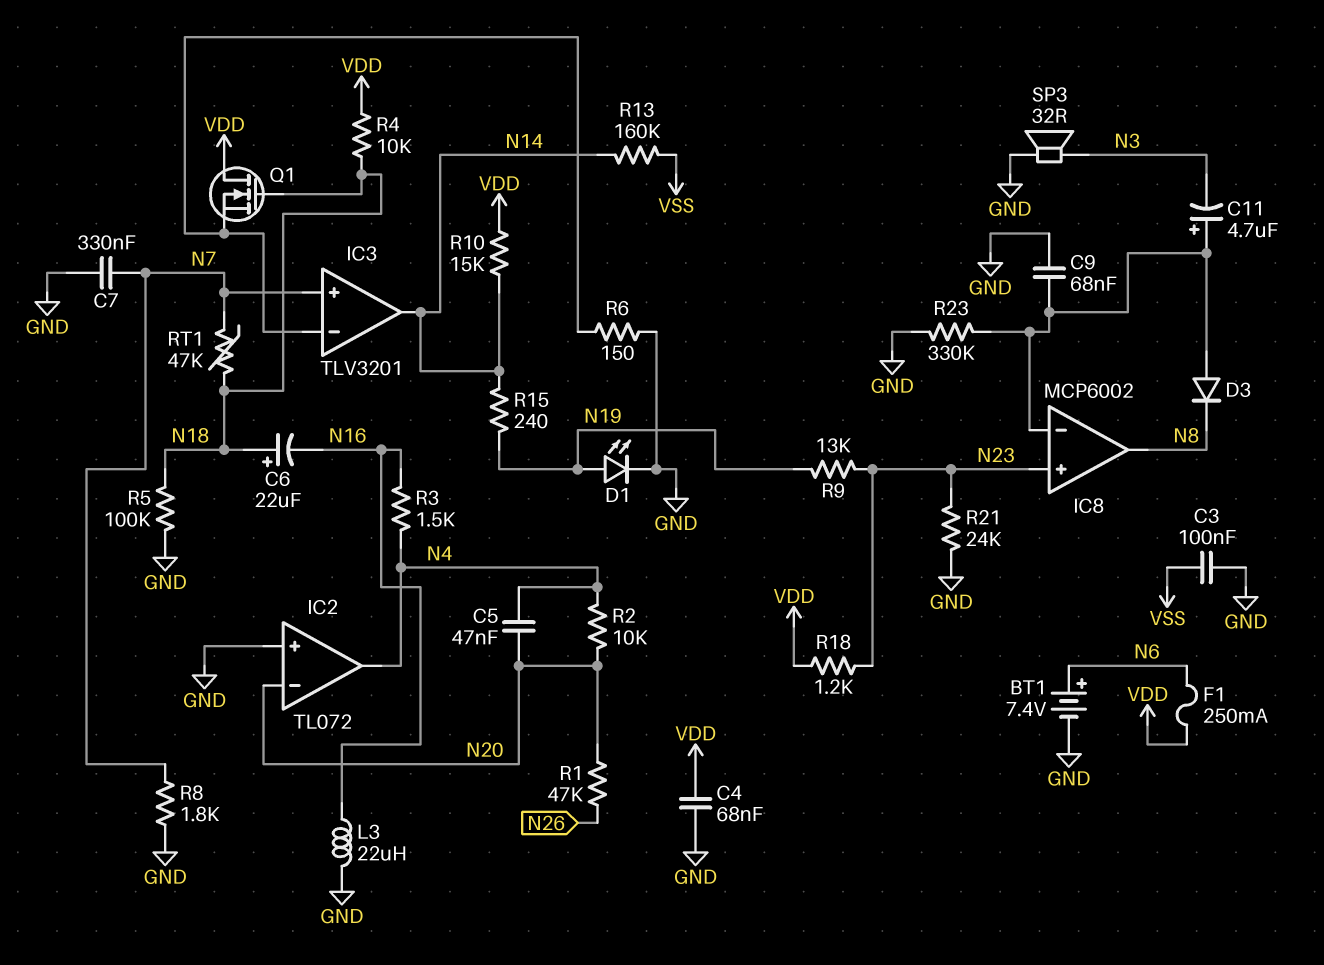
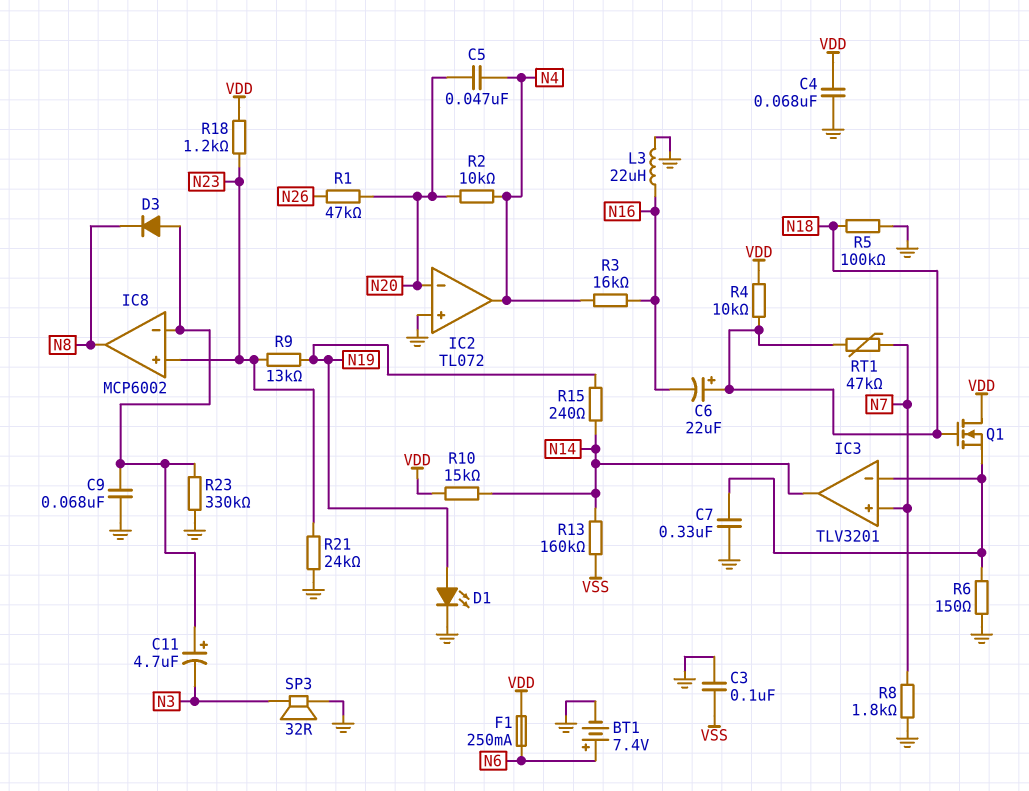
C7: 330nF (GND, N7) -> 330nF (GND, IC3/in-)
R3: 1.5k (N4, N16) -> 16k (N4, N16)

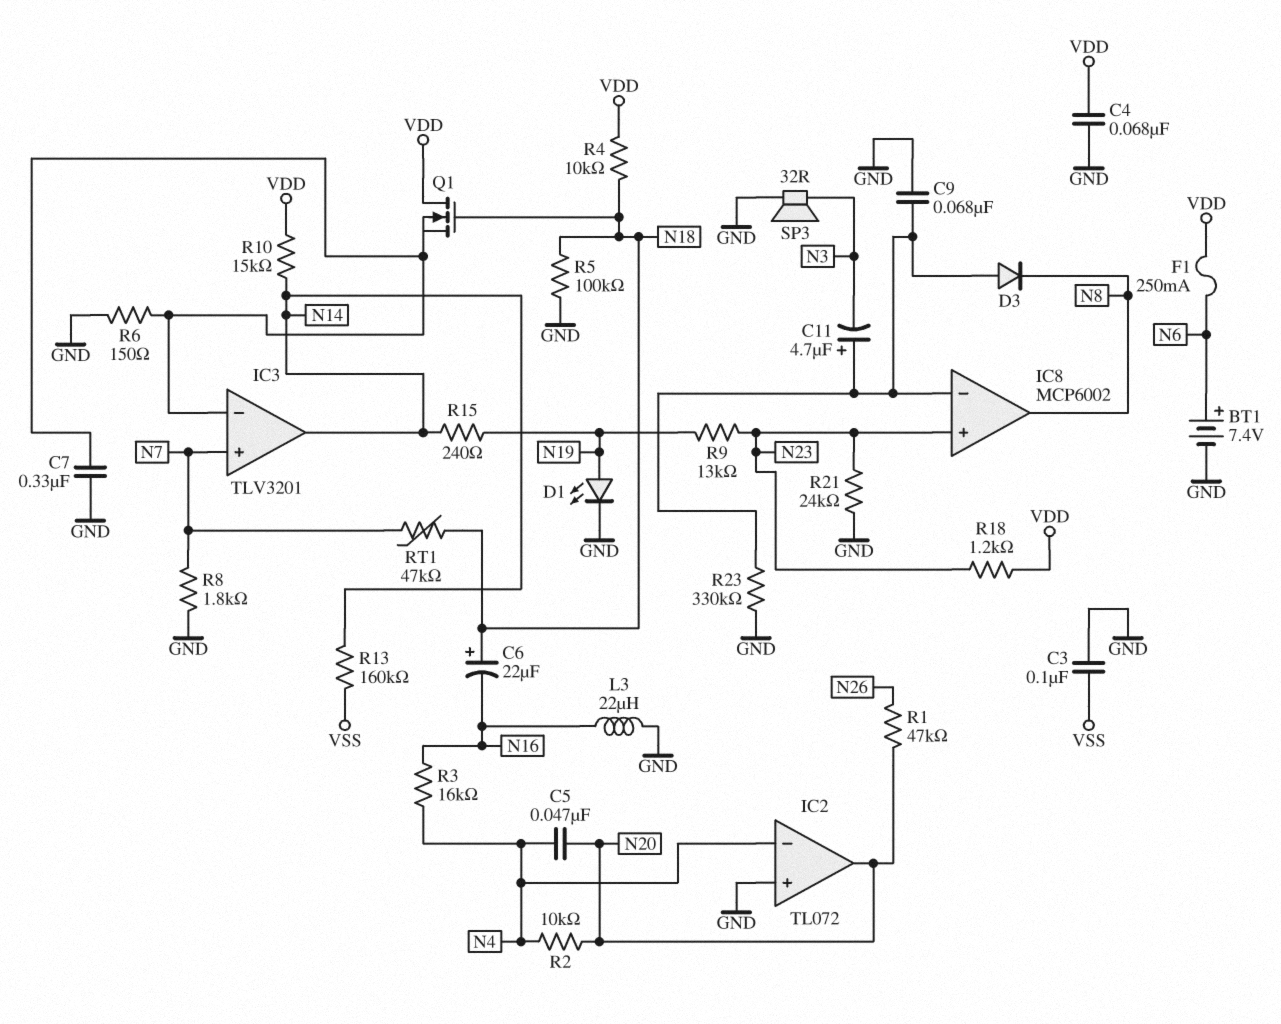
IC2 pin in-: N20 -> N4
IC2 pin out: N4 -> N20

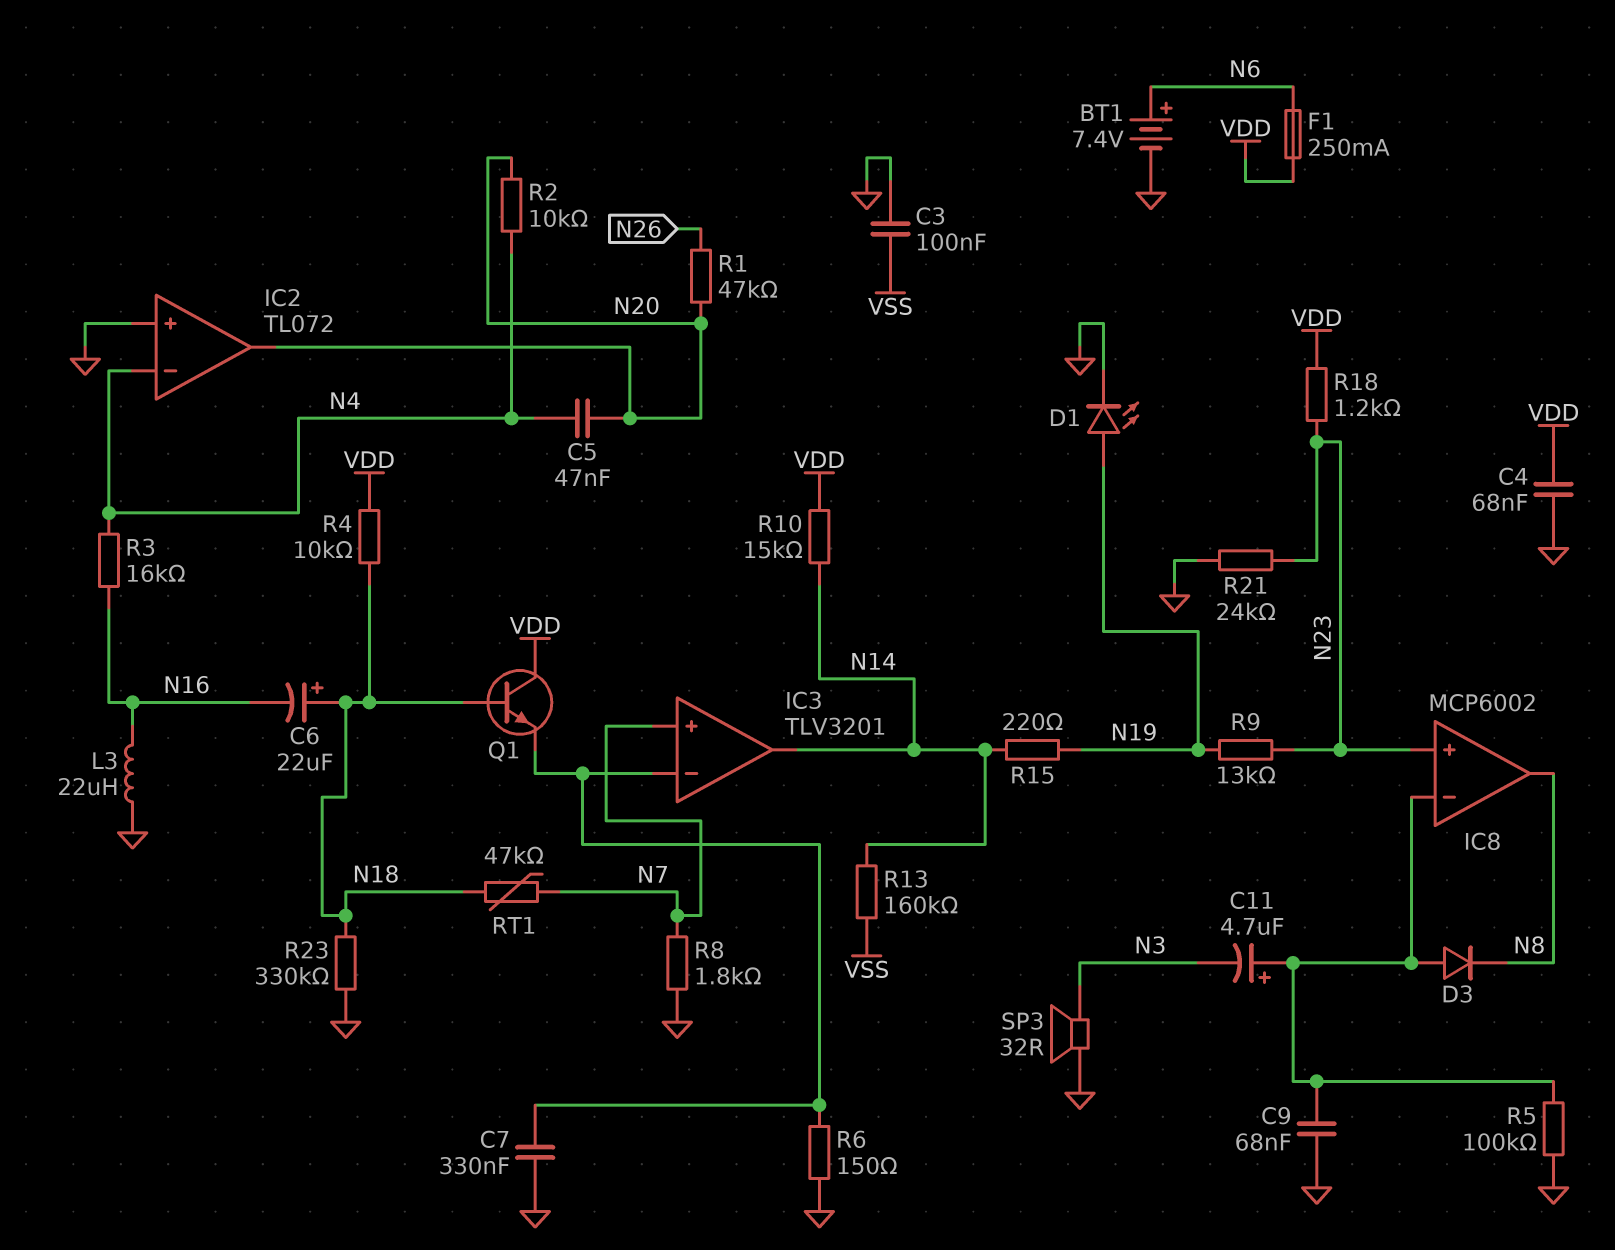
Q1: NMOS (G N18, D VDD, S IC3/in-) -> NPN (B N18, C VDD, E IC3/in-)
R5: 100k (GND, N18) -> 100k (GND, IC8/in-)
R15: 240 (N14, N19) -> 220 (N14, N19)
R23: 330k (GND, IC8/in-) -> 330k (GND, N18)

